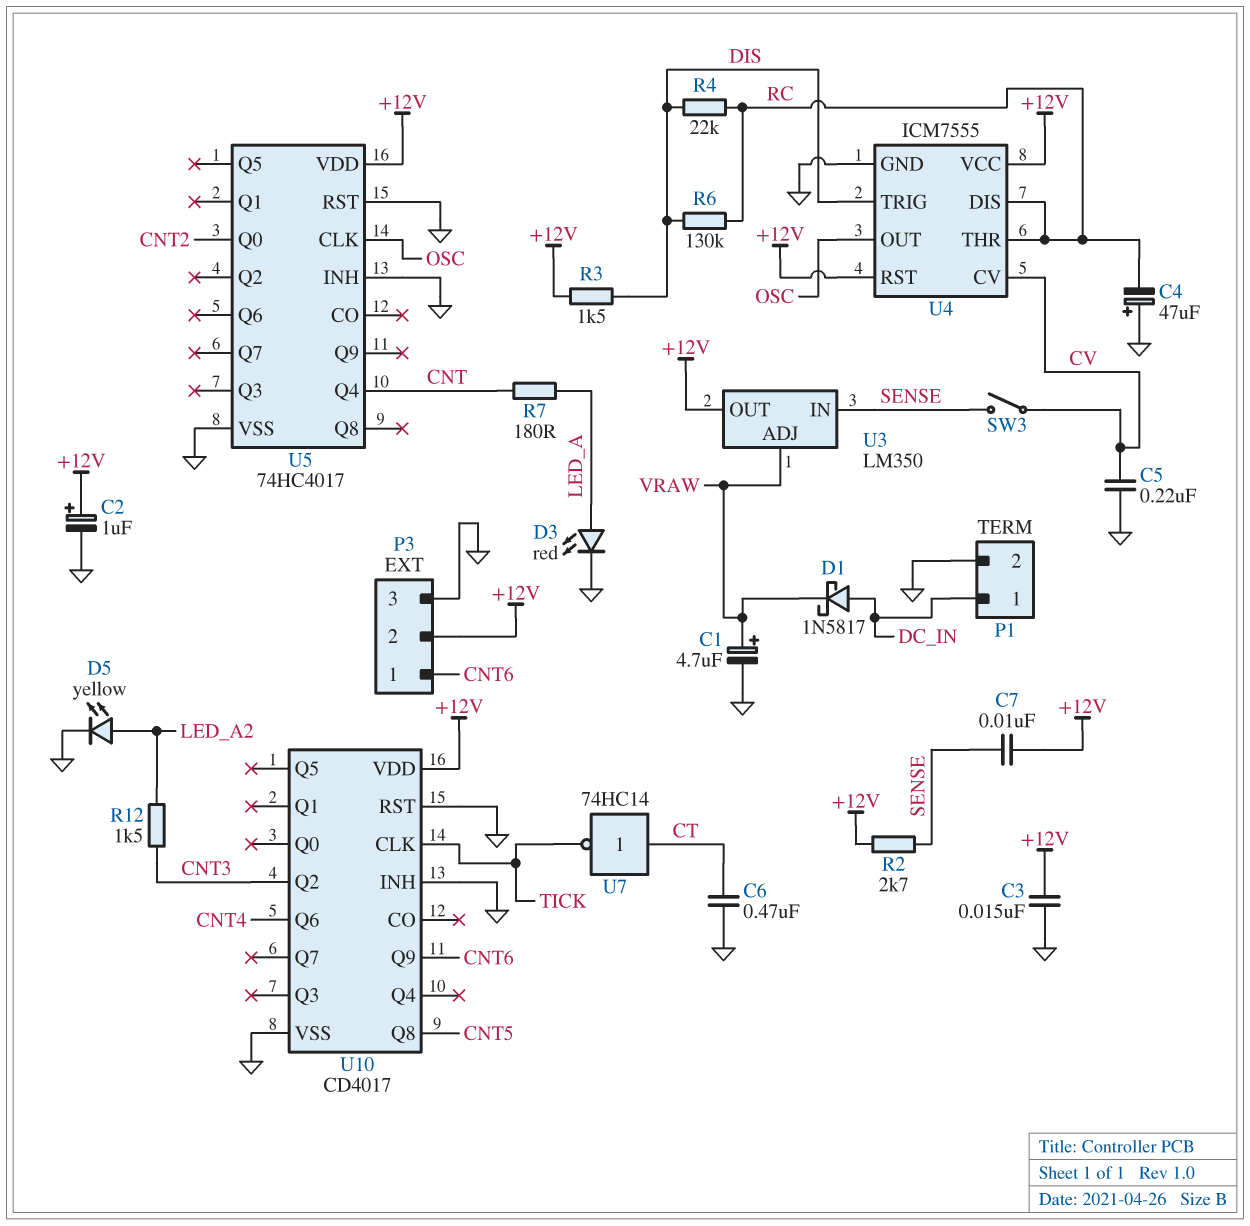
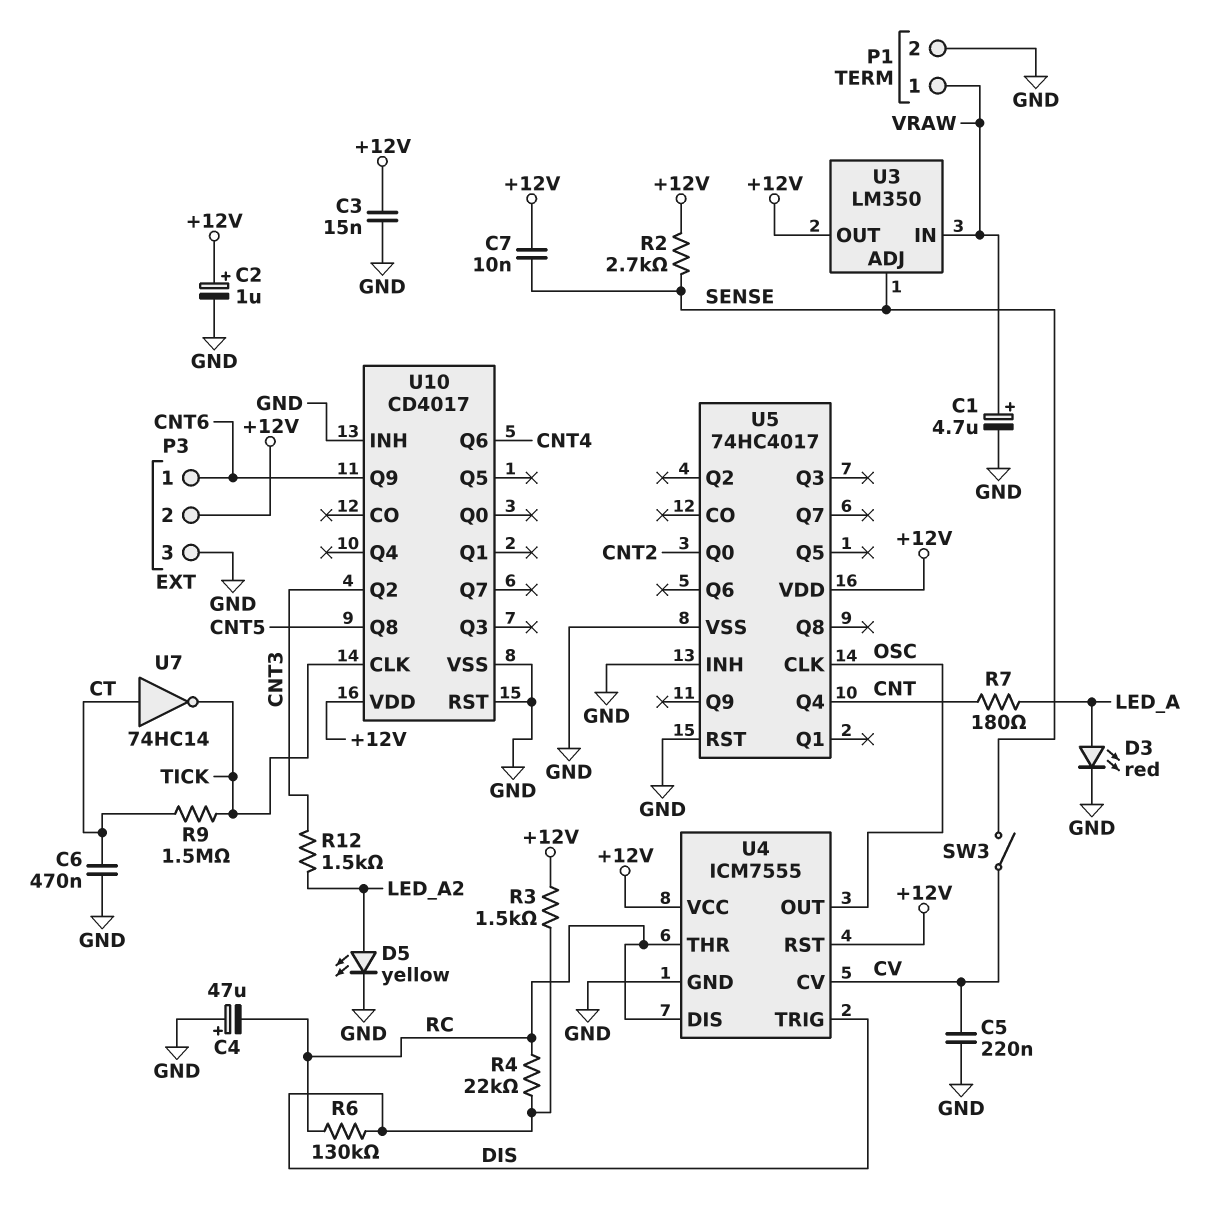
D1: schottky 1N5817 (A DC_IN, K VRAW) -> none
P1 pin 1: DC_IN -> VRAW
R9: none -> 1.5M (CT, TICK)
U3 pin ADJ: VRAW -> SENSE
U3 pin IN: SENSE -> VRAW

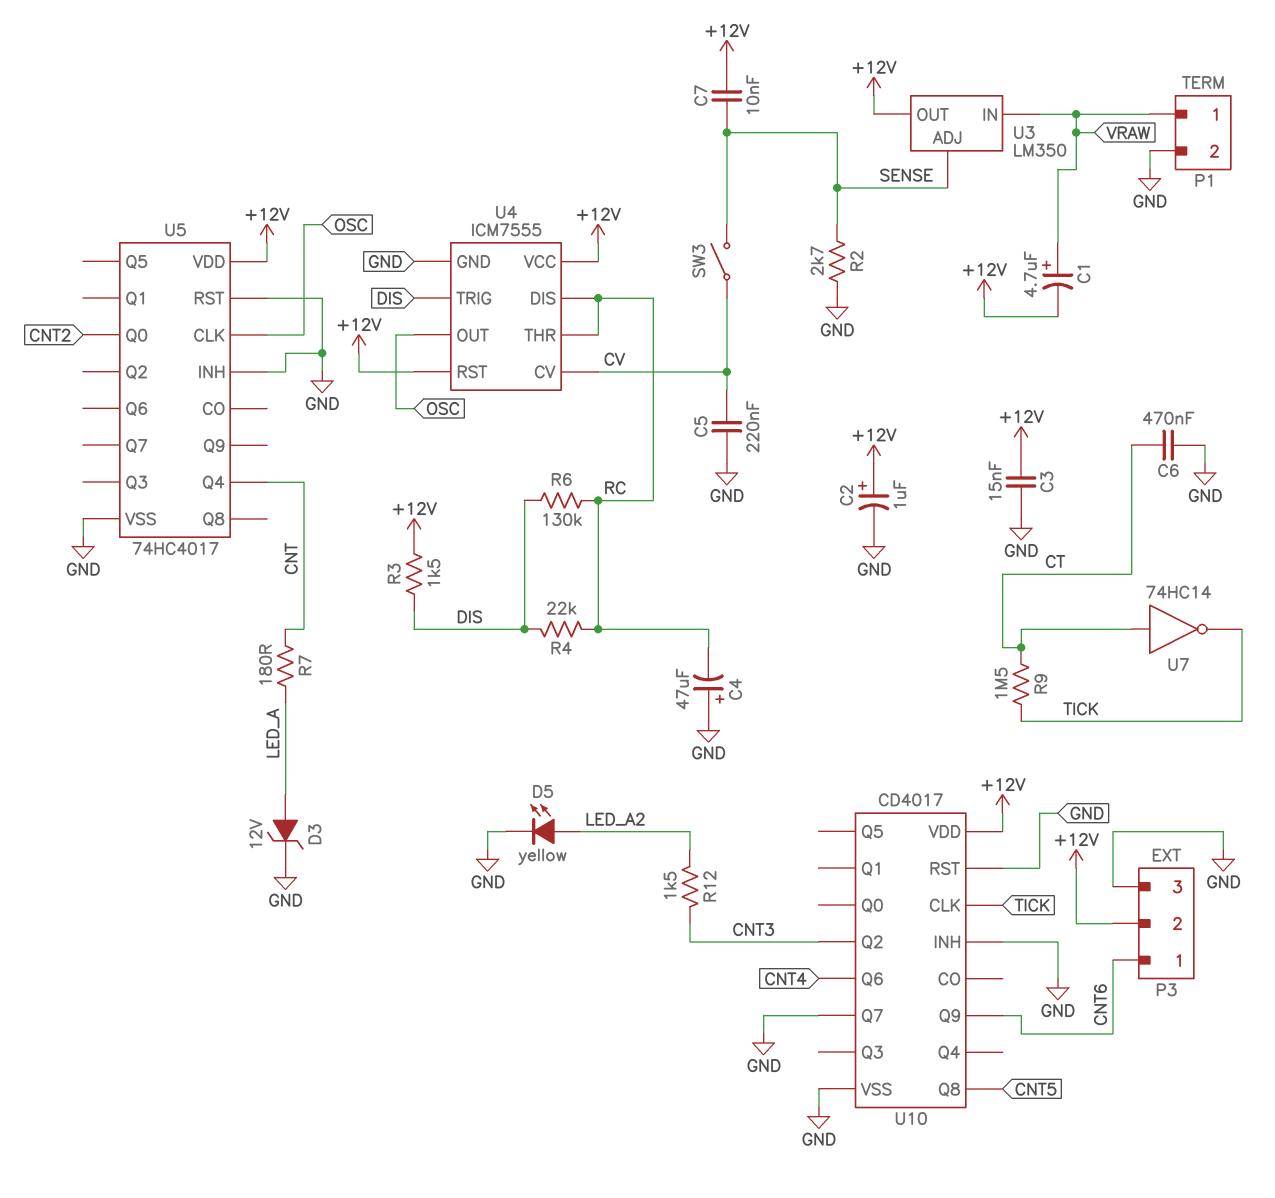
C1: 4.7uF (plus VRAW, minus GND) -> 4.7uF (plus VRAW, minus +12V)
D3: LED red (A LED_A, K GND) -> zener 12V (A LED_A, K GND)
R2: 2.7k (+12V, SENSE) -> 2.7k (GND, SENSE)
U10 pin Q7: none -> GND

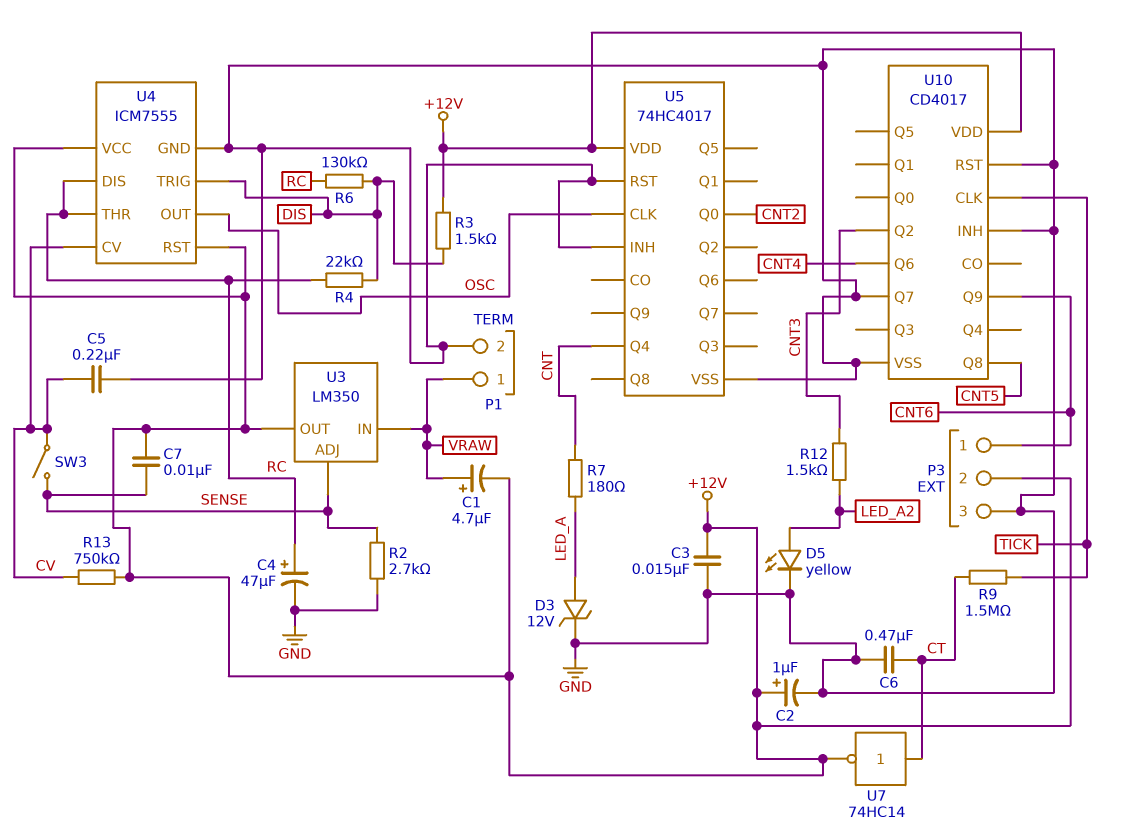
C4: 47uF (plus GND, minus RC) -> 47uF (plus RC, minus GND)
R13: none -> 750k (+12V, CV)
U7: NOT 74HC14 (in CT, out TICK) -> NOT 74HC14 (in CT, out +12V)

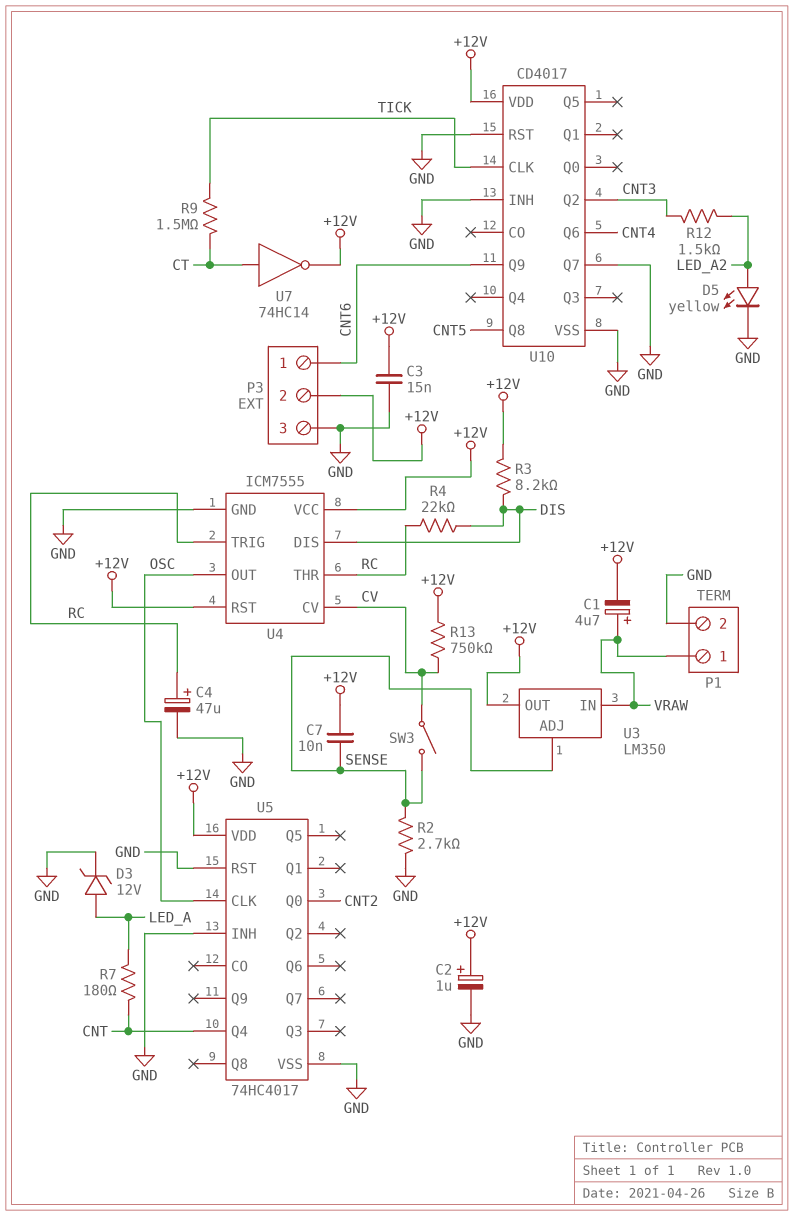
C5: 220nF (CV, GND) -> none
C6: 470nF (CT, GND) -> none
R3: 1.5k (+12V, DIS) -> 8.2k (+12V, DIS)
R6: 130k (DIS, RC) -> none
U4 pin DIS: RC -> DIS
U4 pin TRIG: DIS -> RC

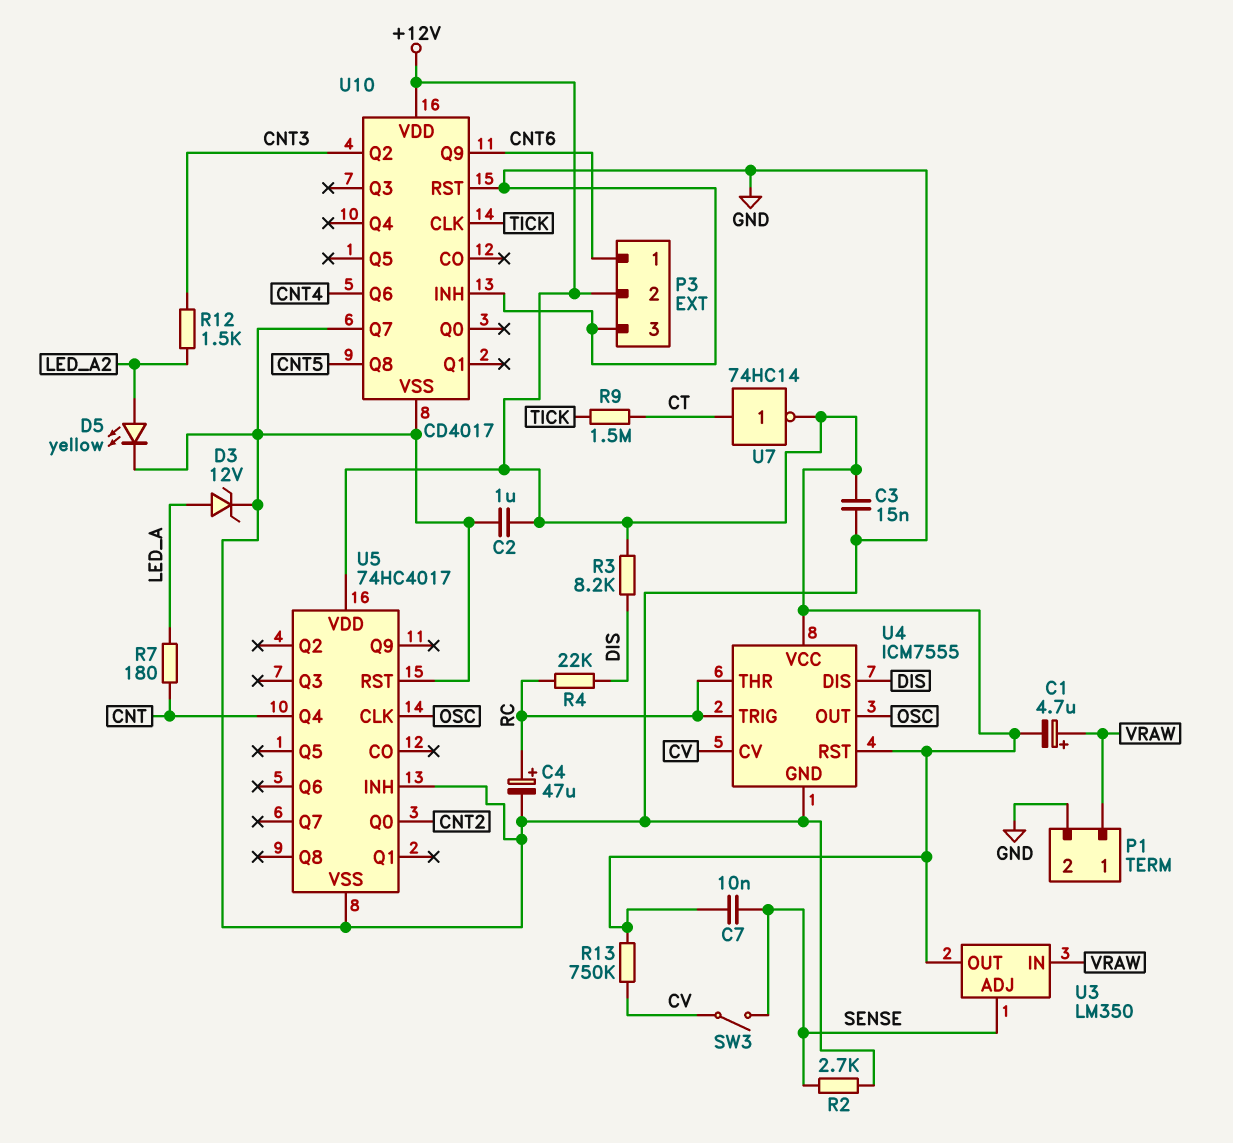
C2: 1uF (plus +12V, minus GND) -> 1uF (+12V, GND)

